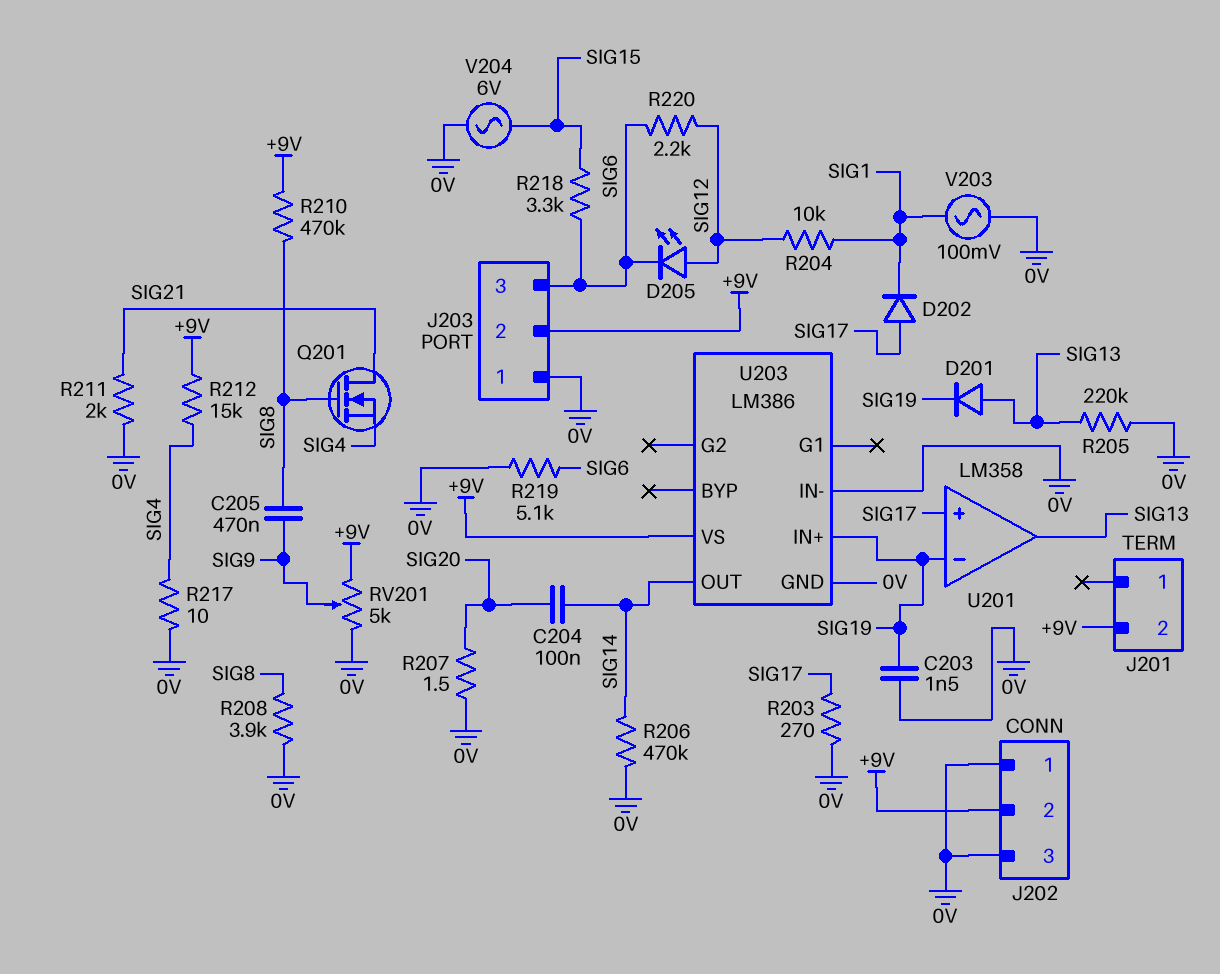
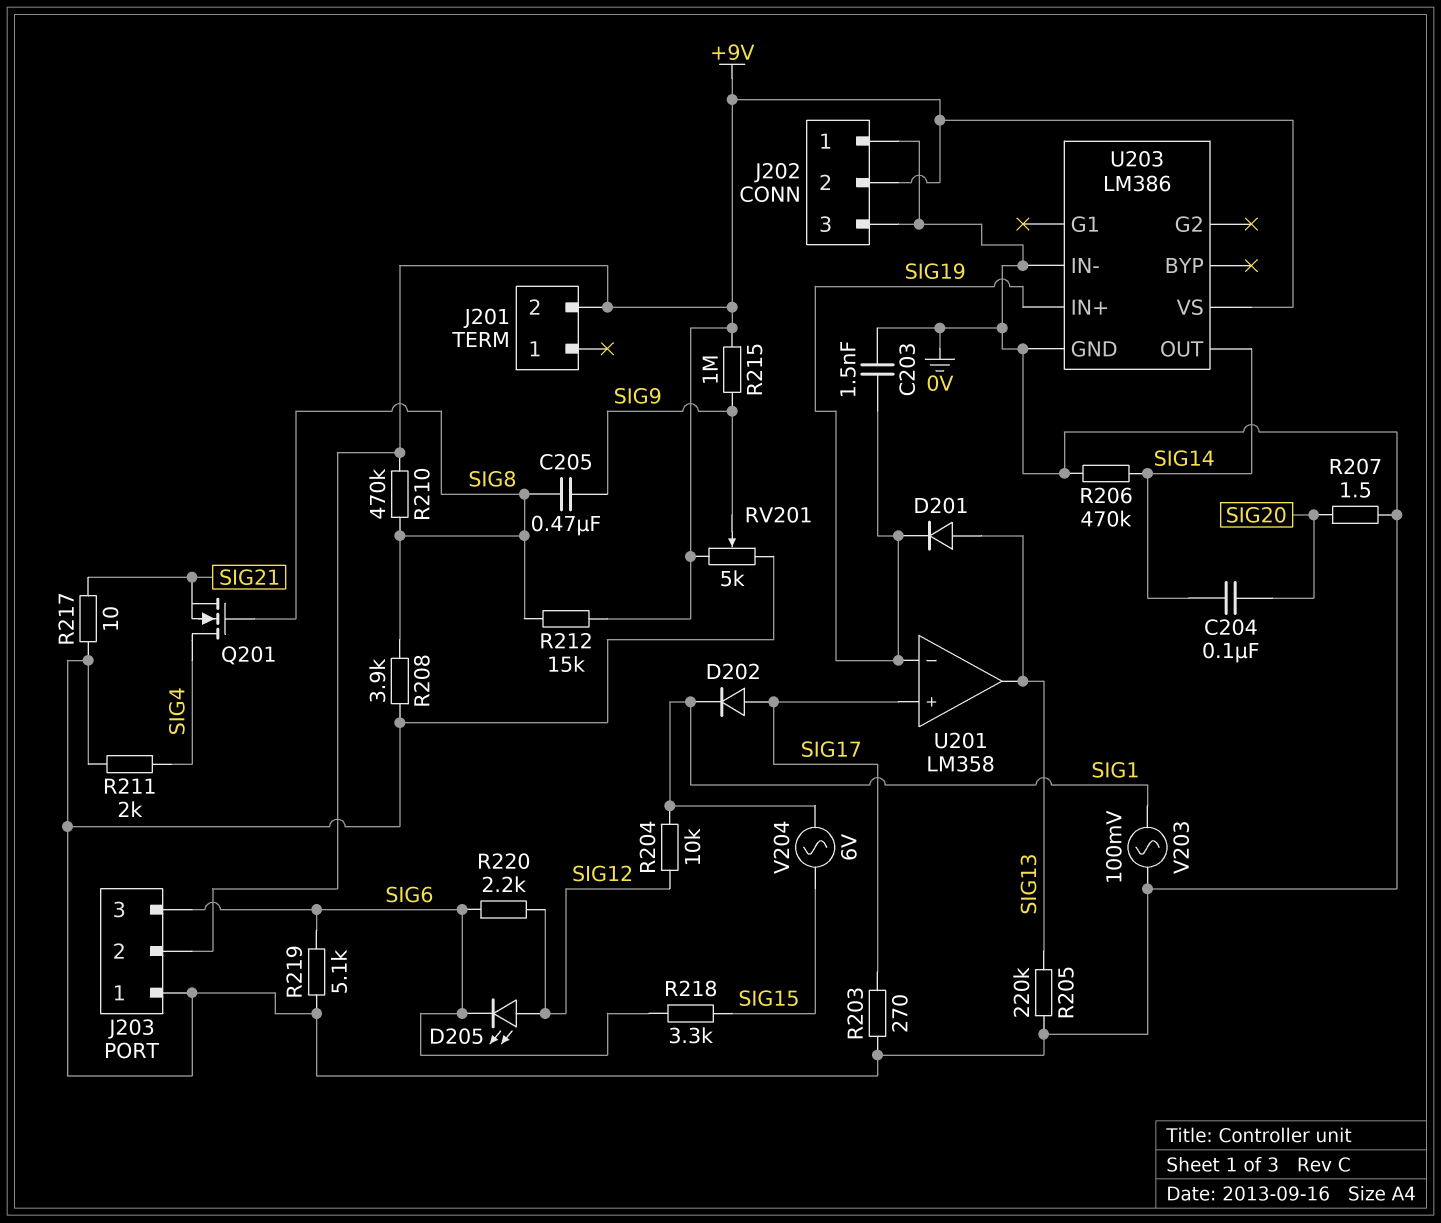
Q201: NMOS (G SIG8, D SIG21, S SIG4) -> NMOS (G SIG8, D SIG4, S SIG21)
R211: 2k (0V, SIG21) -> 2k (0V, SIG4)
R212: 15k (+9V, SIG4) -> 15k (+9V, SIG8)
R215: none -> 1M (+9V, SIG9)
R217: 10 (0V, SIG4) -> 10 (0V, SIG21)
V204: AC 6V (0V, SIG15) -> AC 6V (SIG1, SIG15)

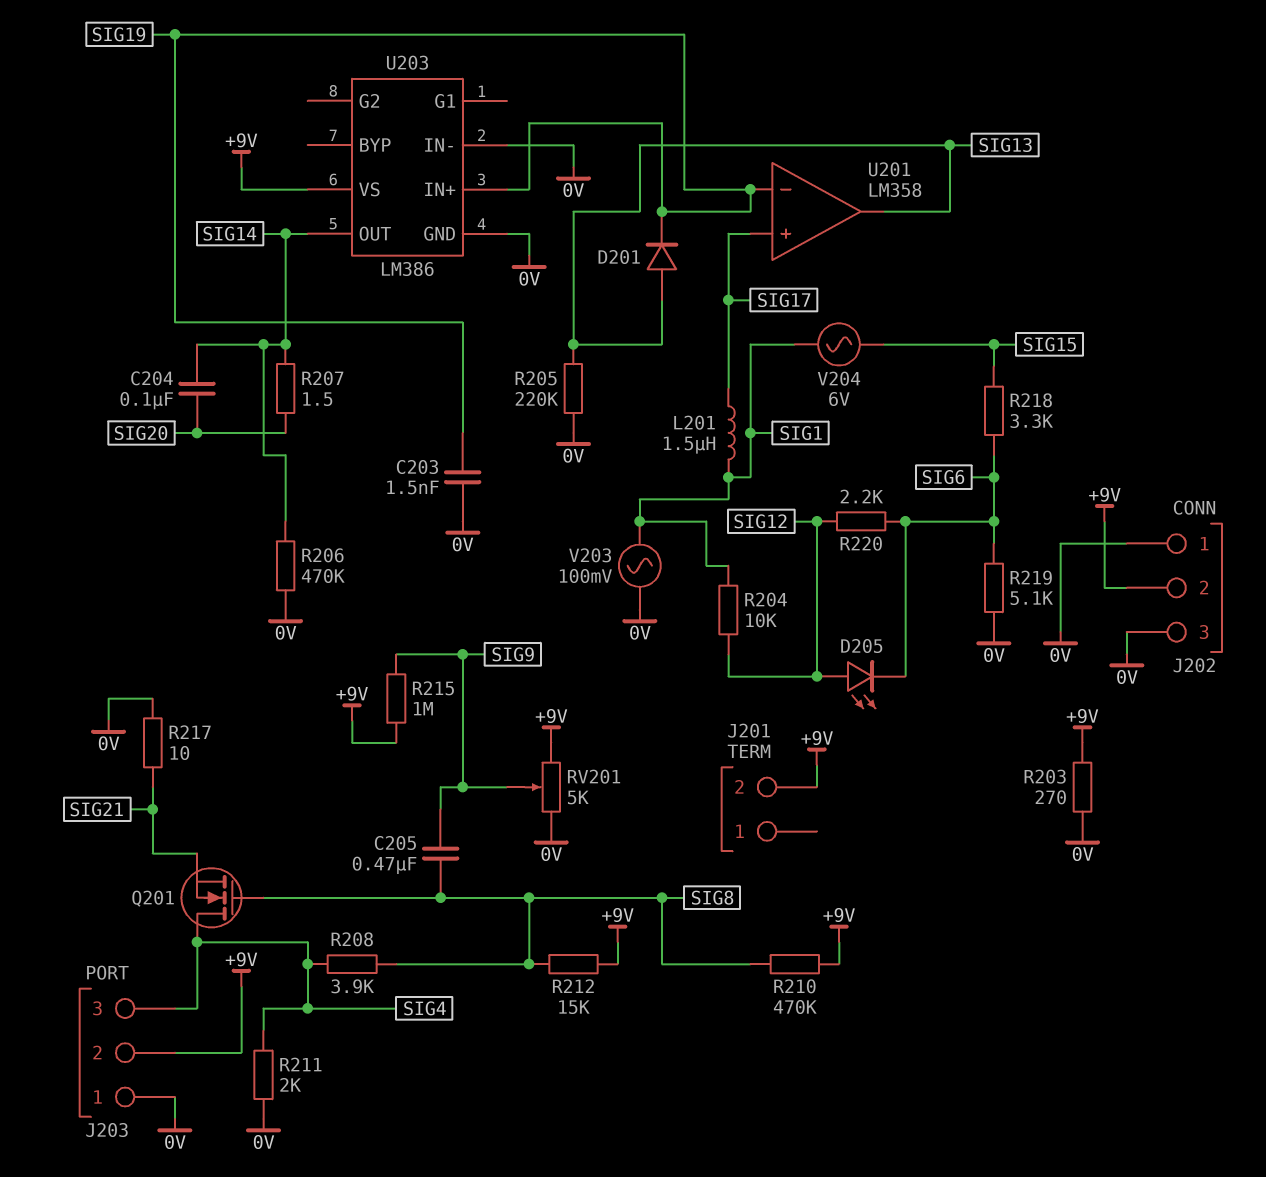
D202: diode (A SIG17, K SIG1) -> none
J203 pin 3: SIG6 -> SIG4
L201: none -> 1.5uH (SIG1, SIG17)
R203: 270 (0V, SIG17) -> 270 (+9V, 0V)
R207: 1.5 (0V, SIG20) -> 1.5 (SIG14, SIG20)
R208: 3.9k (0V, SIG8) -> 3.9k (SIG4, SIG8)

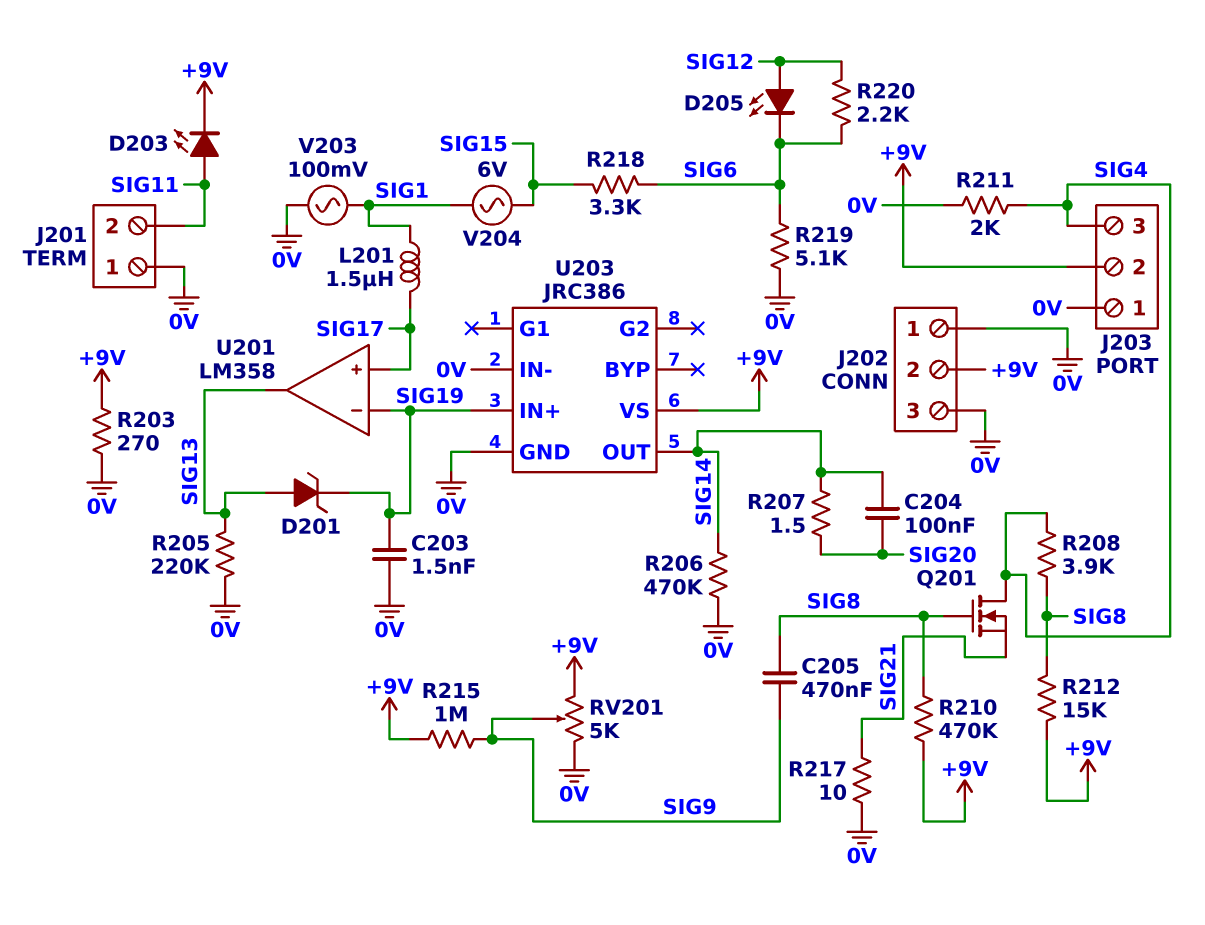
D201: diode (A SIG13, K SIG19) -> zener (A SIG13, K SIG19)
D203: none -> LED (A SIG11, K +9V)
J201 pin 1: none -> 0V
J201 pin 2: +9V -> SIG11
R204: 10k (SIG1, SIG12) -> none
U203: LM386 -> JRC386

